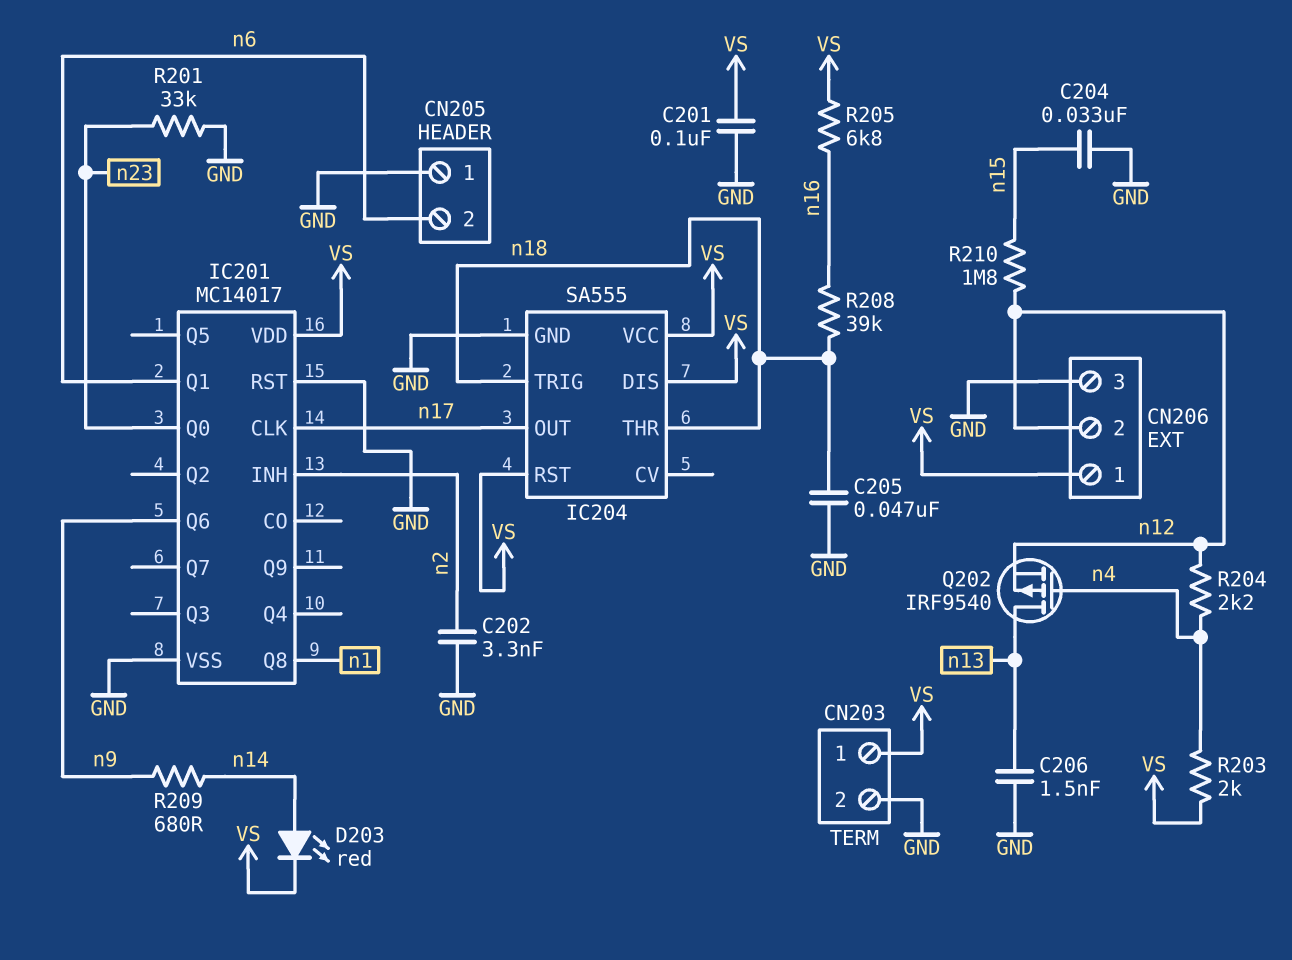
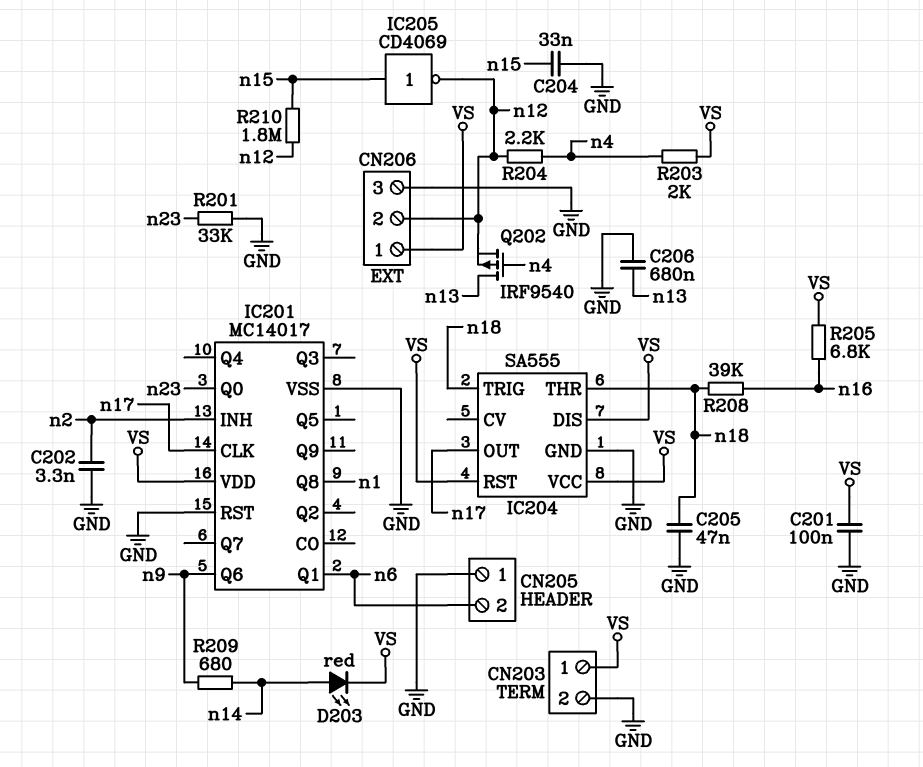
C206: 1.5nF (GND, n13) -> 680nF (GND, n13)
IC205: none -> NOT CD4069 (in n15, out n12)

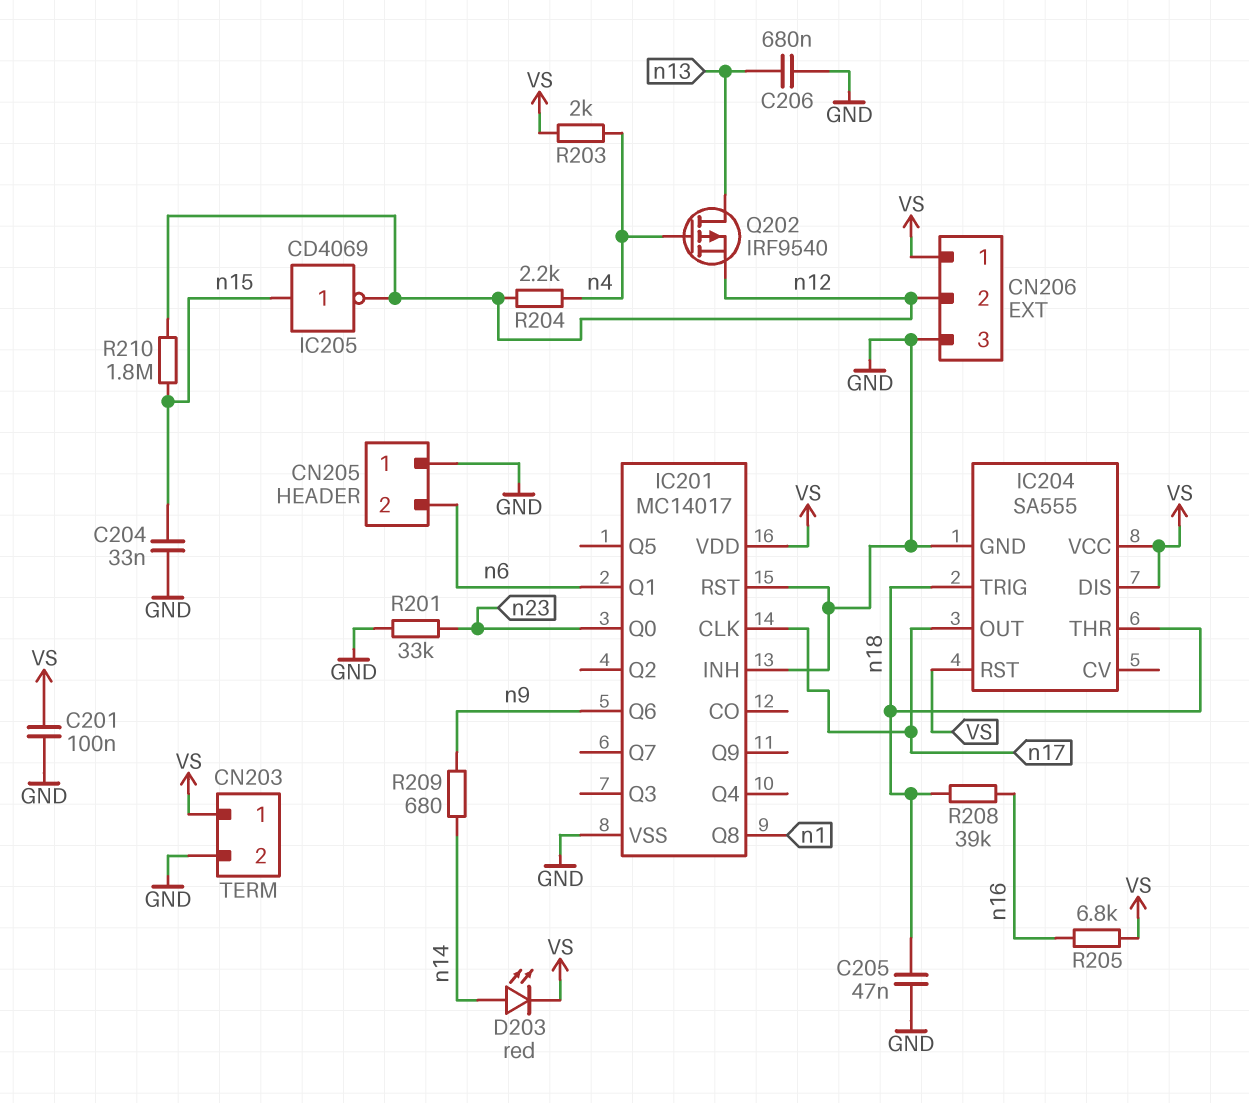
C202: 3.3nF (GND, n2) -> none
IC201 pin INH: n2 -> GND

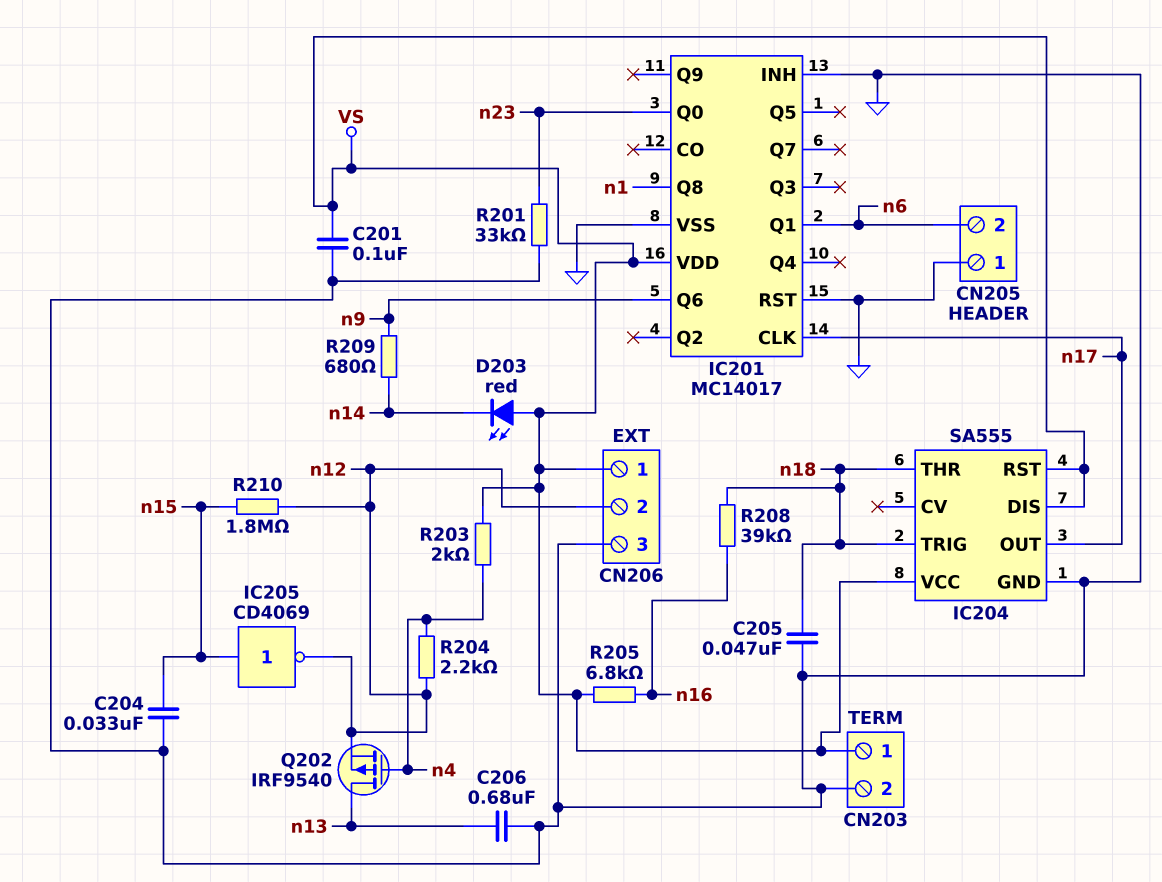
D203: LED red (A n14, K VS) -> LED red (A VS, K n14)

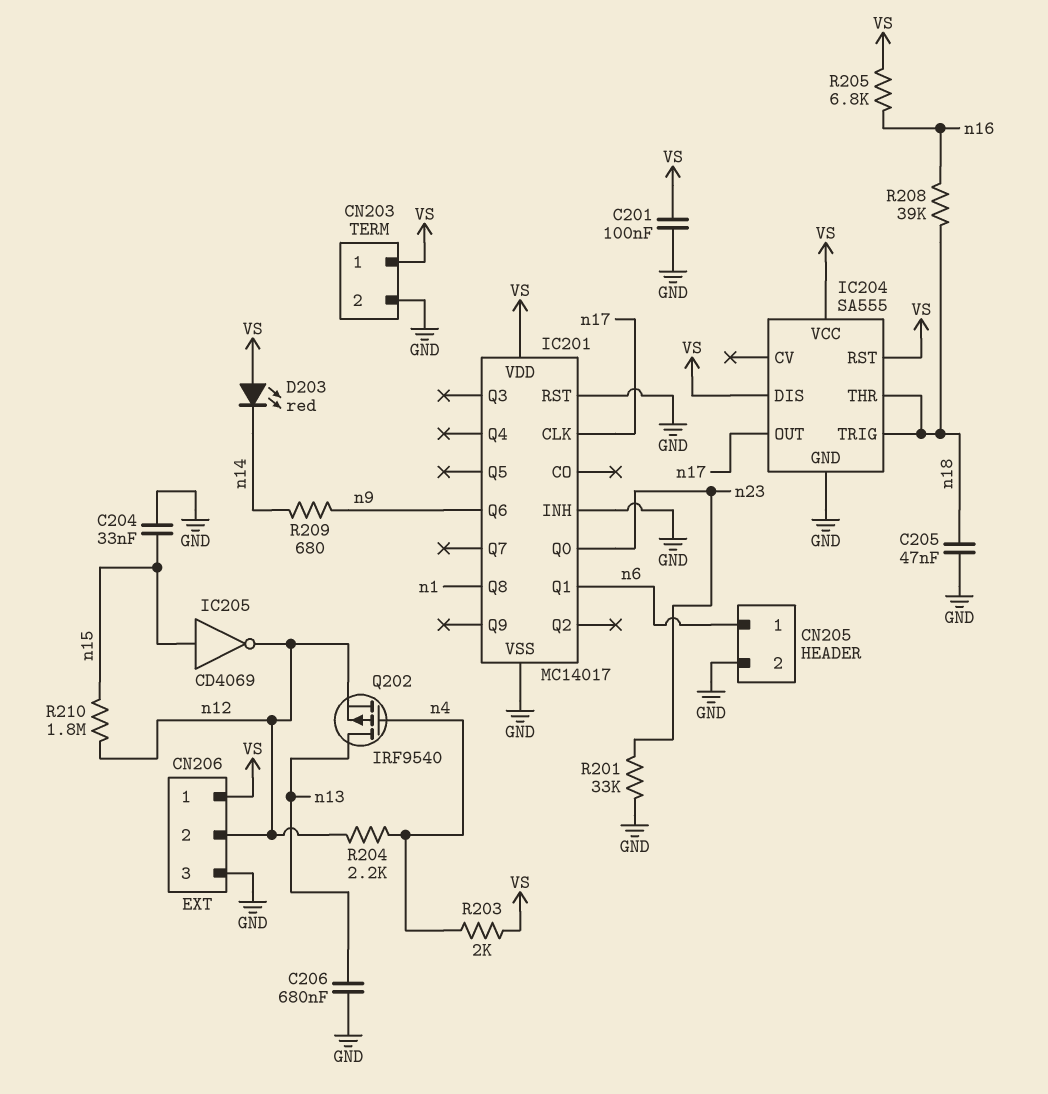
CN205 pin 1: GND -> n6
CN205 pin 2: n6 -> GND

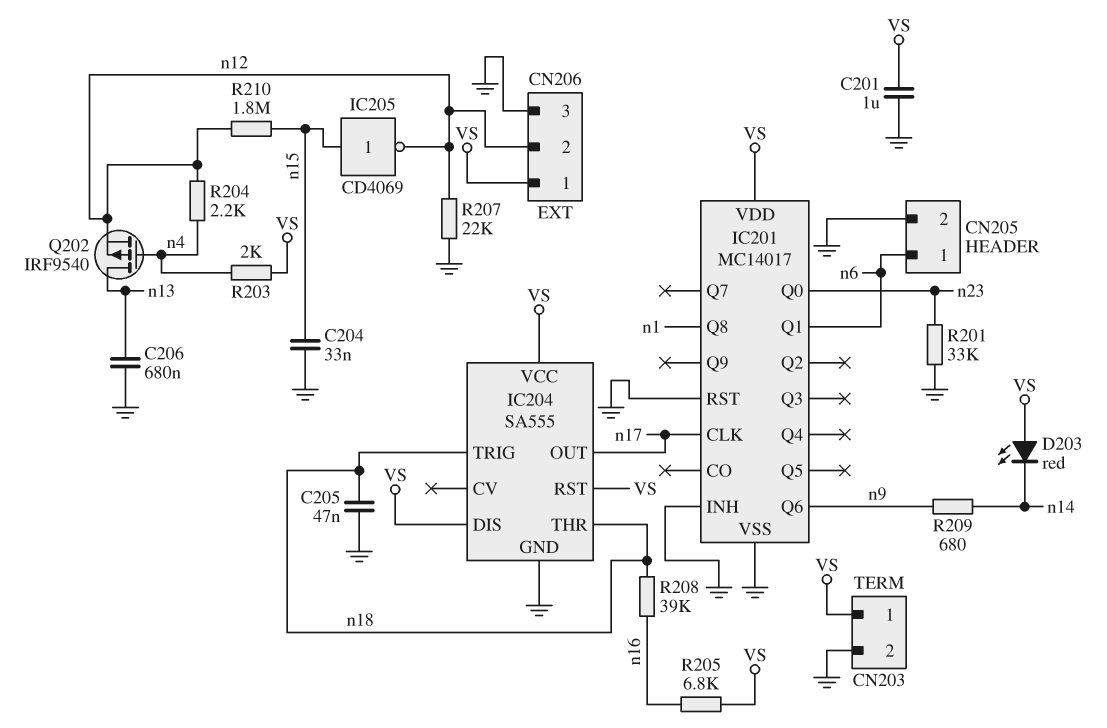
C201: 100nF (GND, VS) -> 1uF (GND, VS)
R207: none -> 22k (GND, n12)

